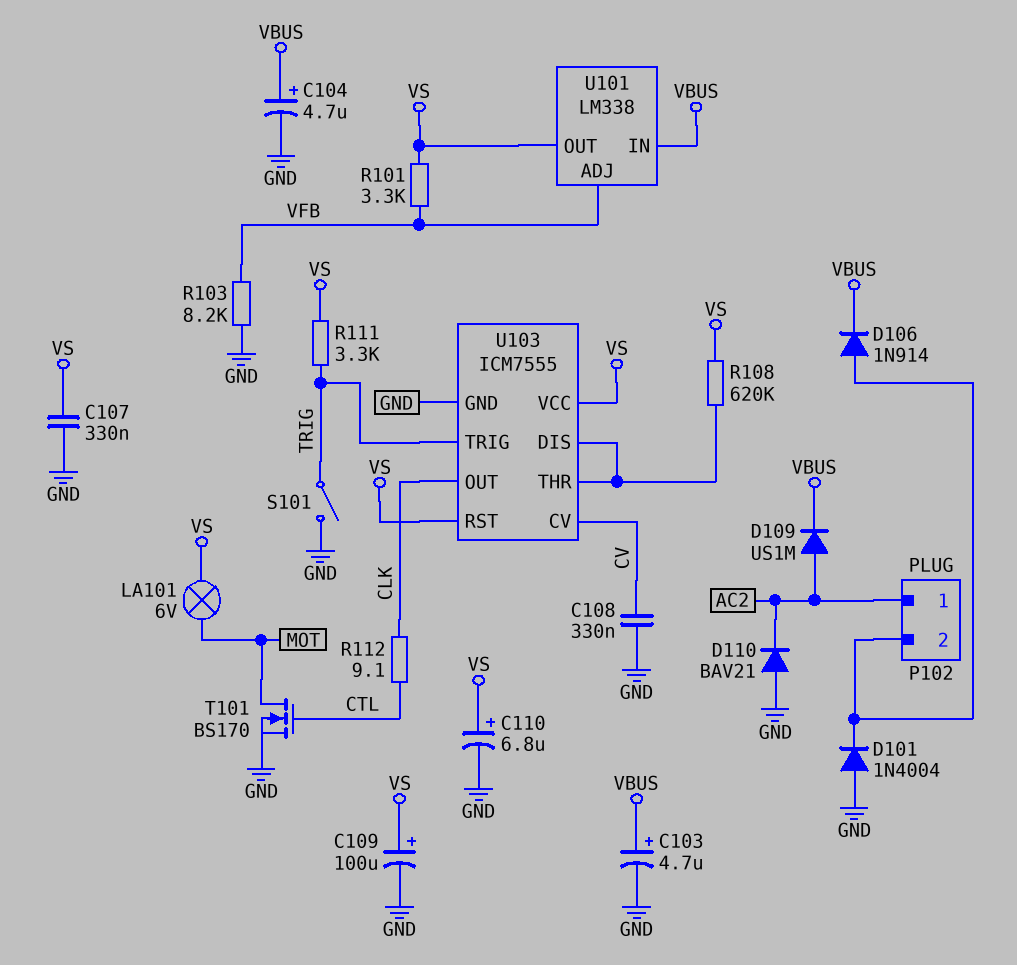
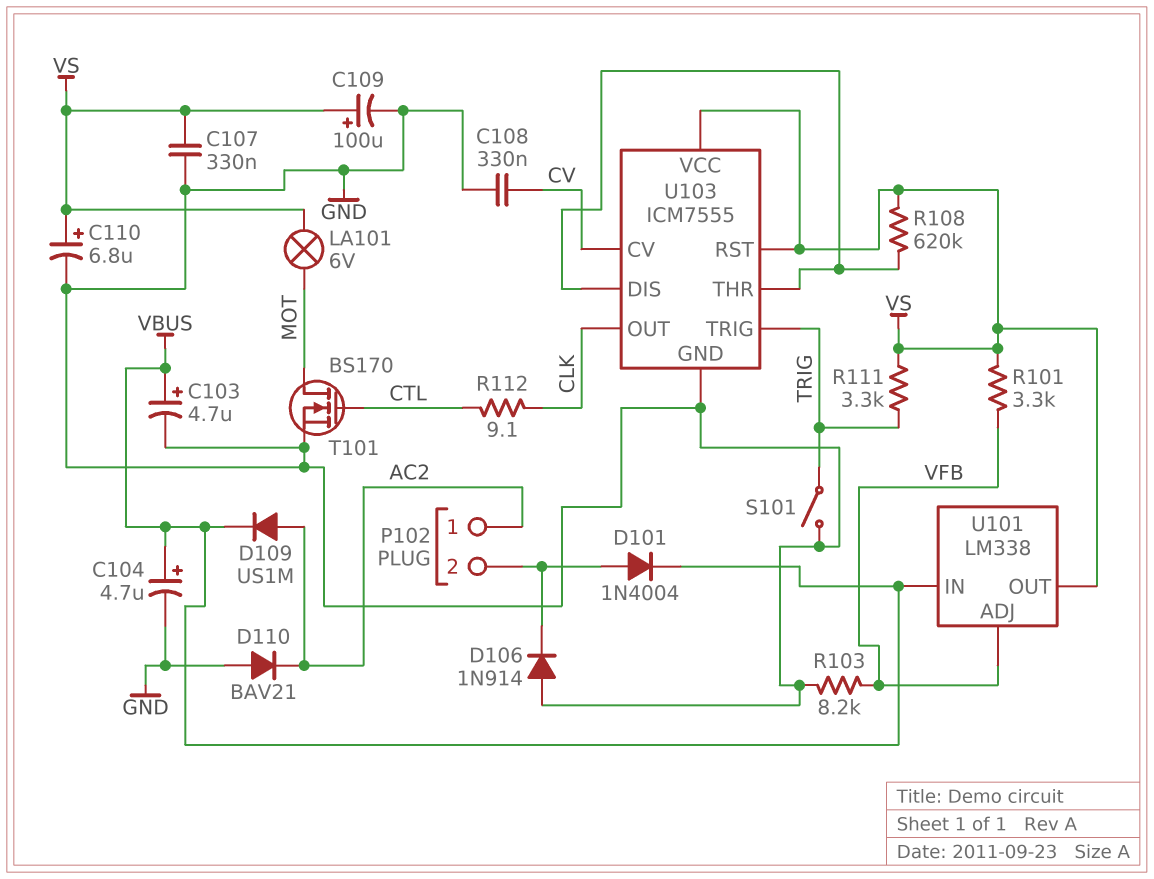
D101: diode 1N4004 (A GND, K P102/2) -> diode 1N4004 (A P102/2, K VBUS)
D106: diode 1N914 (A P102/2, K VBUS) -> diode 1N914 (A GND, K P102/2)

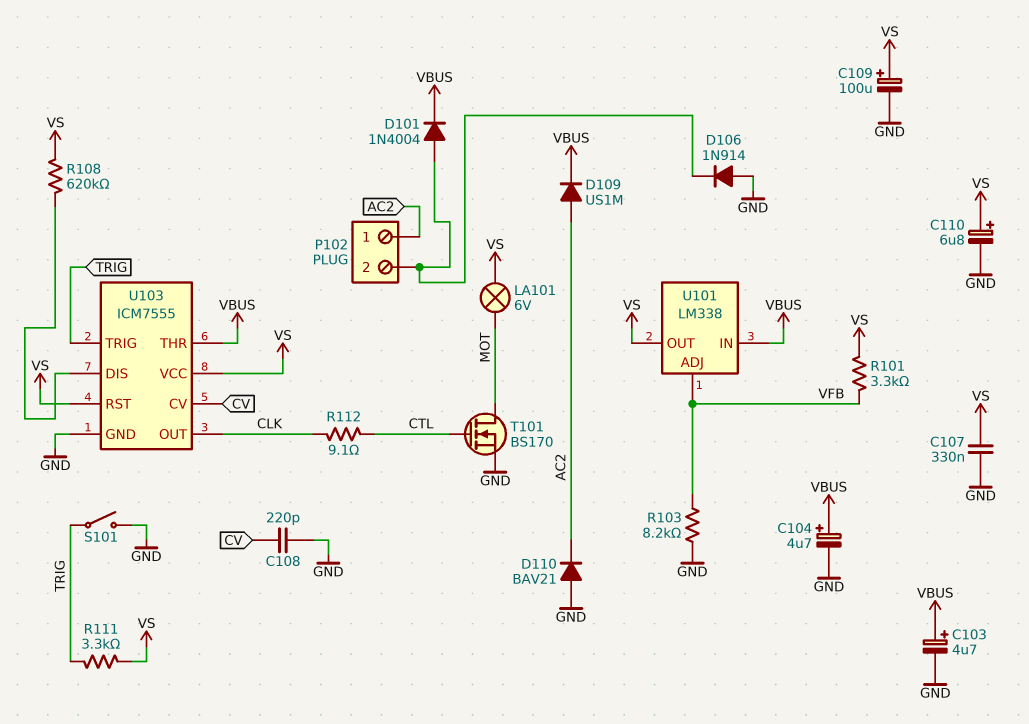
C108: 330nF (CV, GND) -> 220pF (CV, GND)
U103 pin THR: U103/DIS -> VBUS

